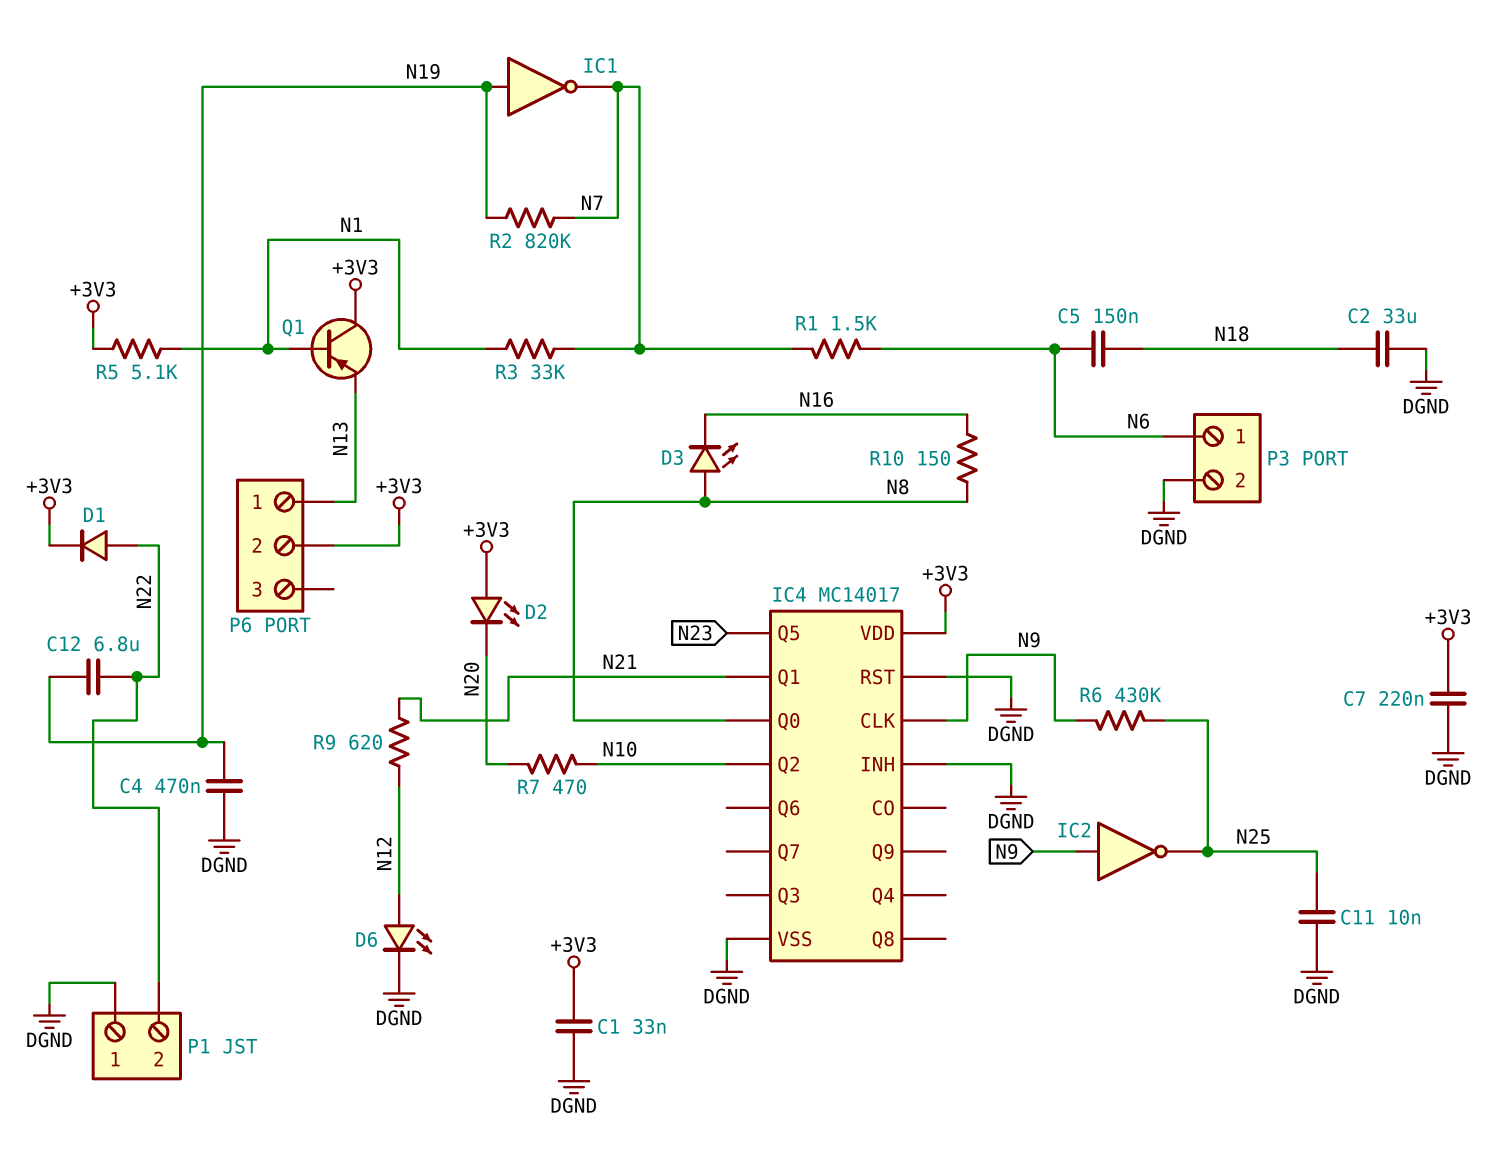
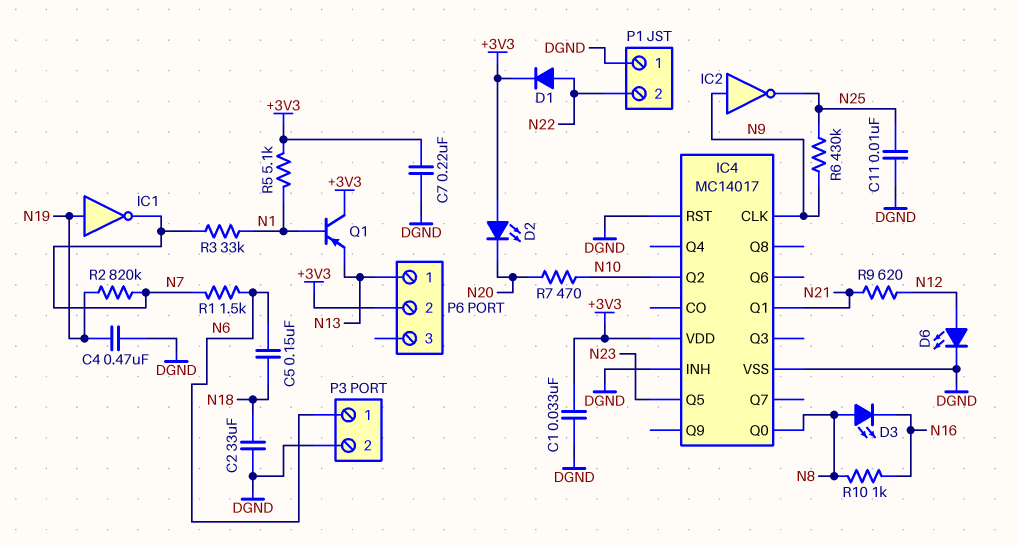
C12: 6.8uF (N19, N22) -> none
R10: 150 (N8, N16) -> 1k (N8, N16)

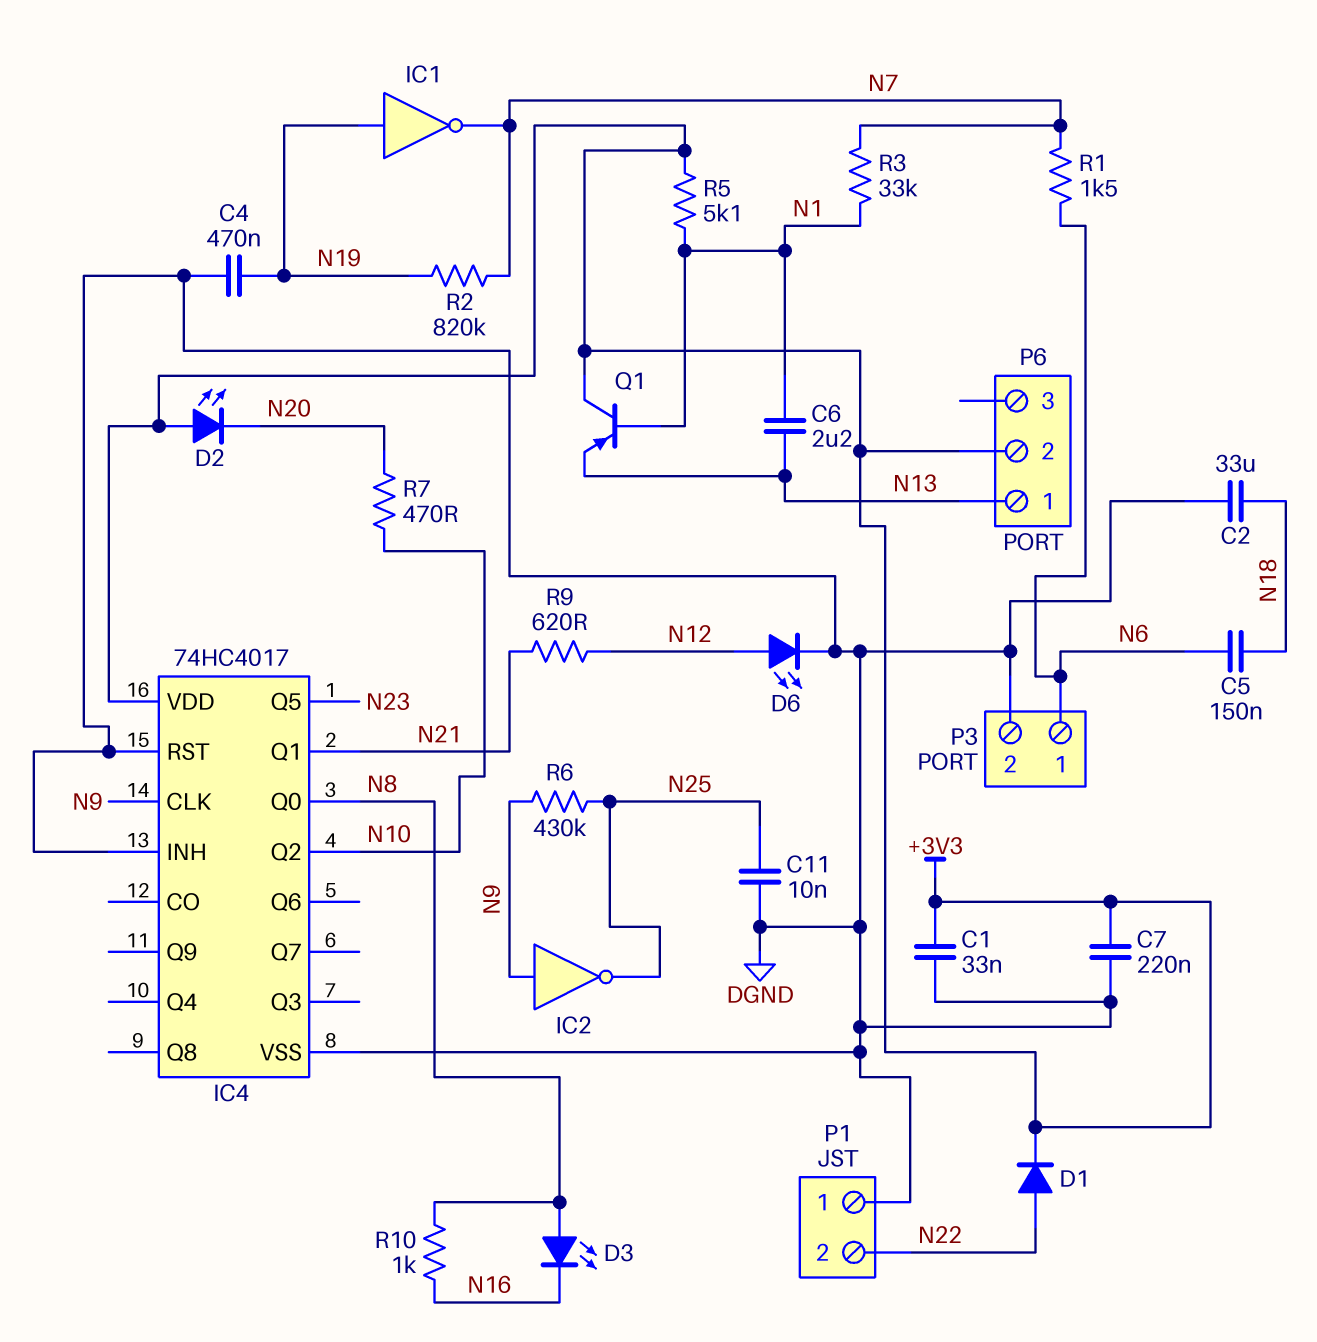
C6: none -> 2.2uF (N1, N13)
IC4: MC14017 -> 74HC4017

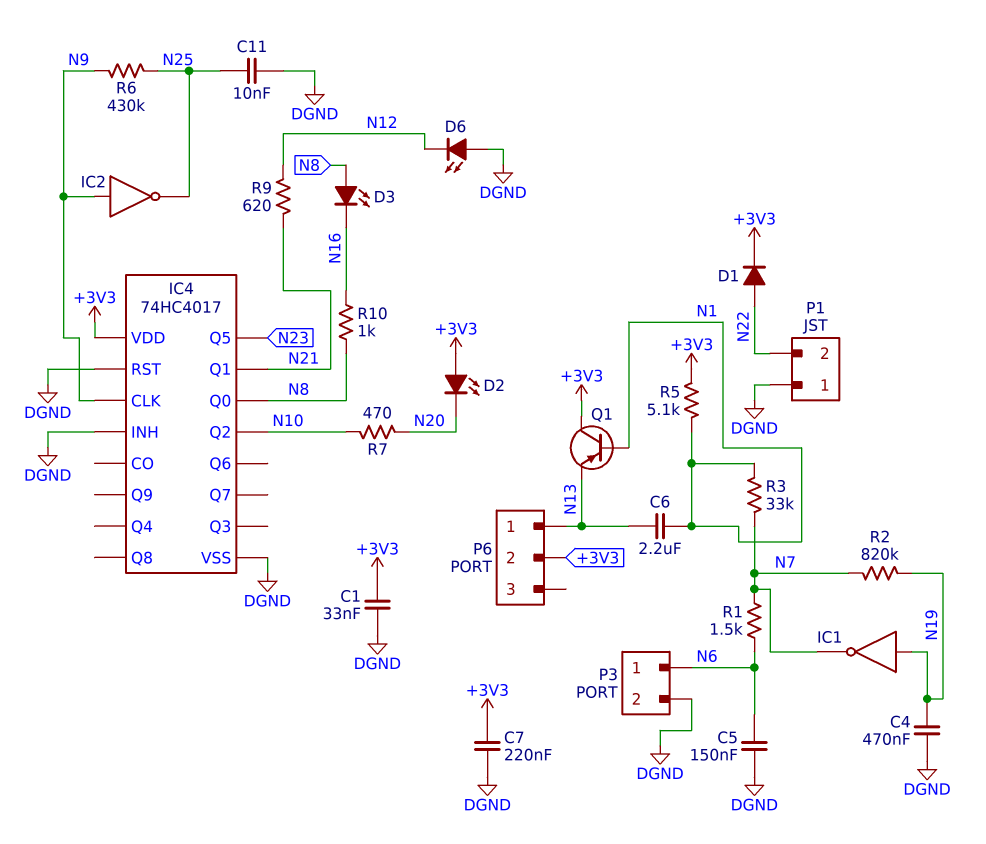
C2: 33uF (DGND, N18) -> none
C5: 150nF (N6, N18) -> 150nF (DGND, N6)
D6: LED (A N12, K DGND) -> LED (A DGND, K N12)

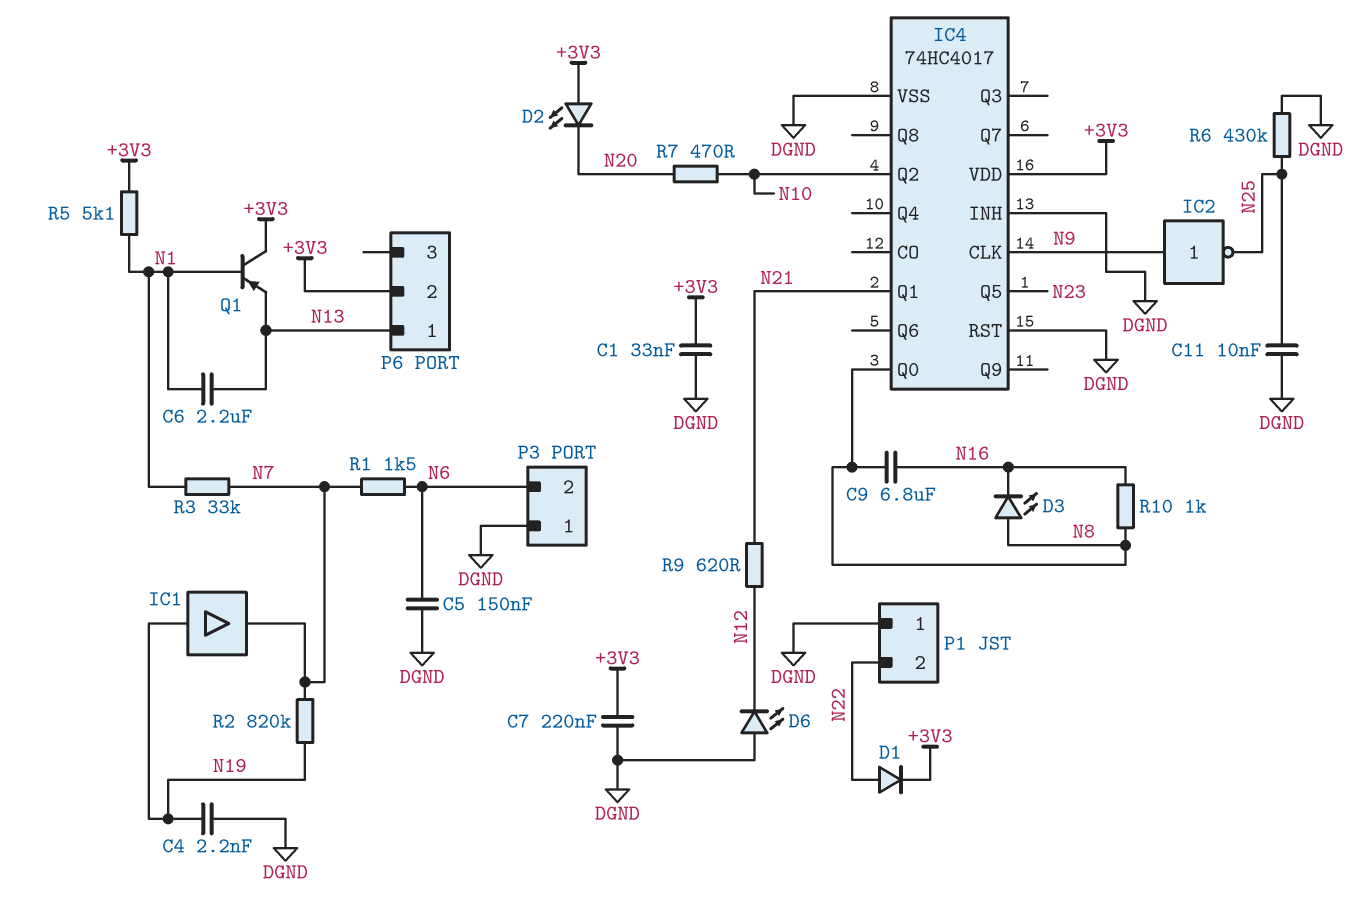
C4: 470nF (DGND, N19) -> 2.2nF (DGND, N19)
C9: none -> 6.8uF (N8, N16)
IC1: NOT (in N19, out N7) -> buffer (in N19, out N7)
P3 pin 1: N6 -> DGND
P3 pin 2: DGND -> N6
R6: 430k (N9, N25) -> 430k (DGND, N25)

